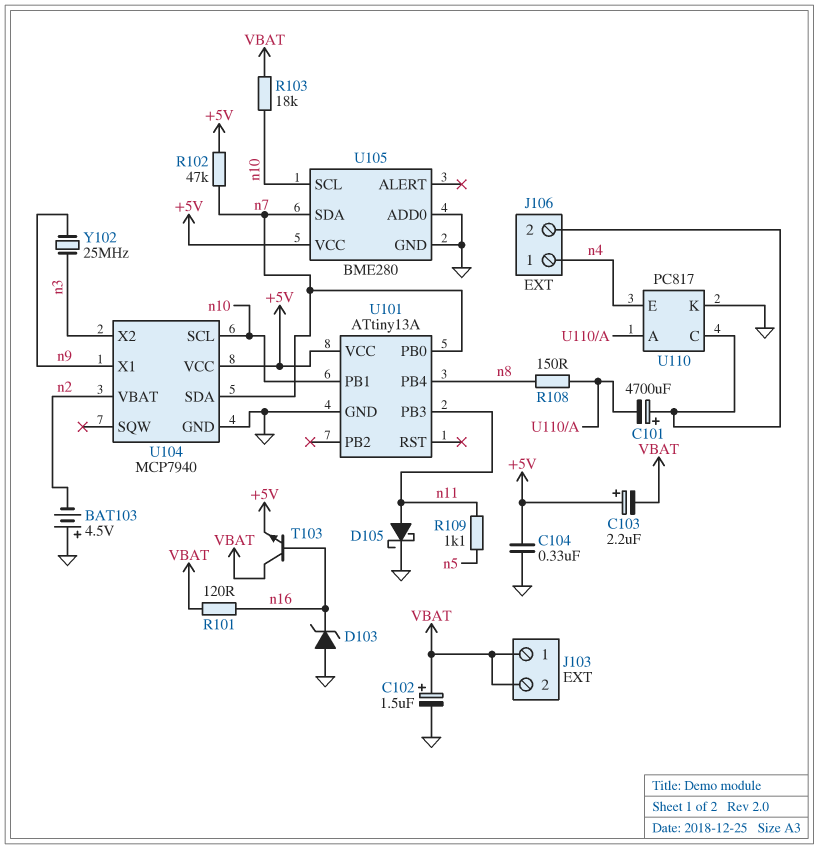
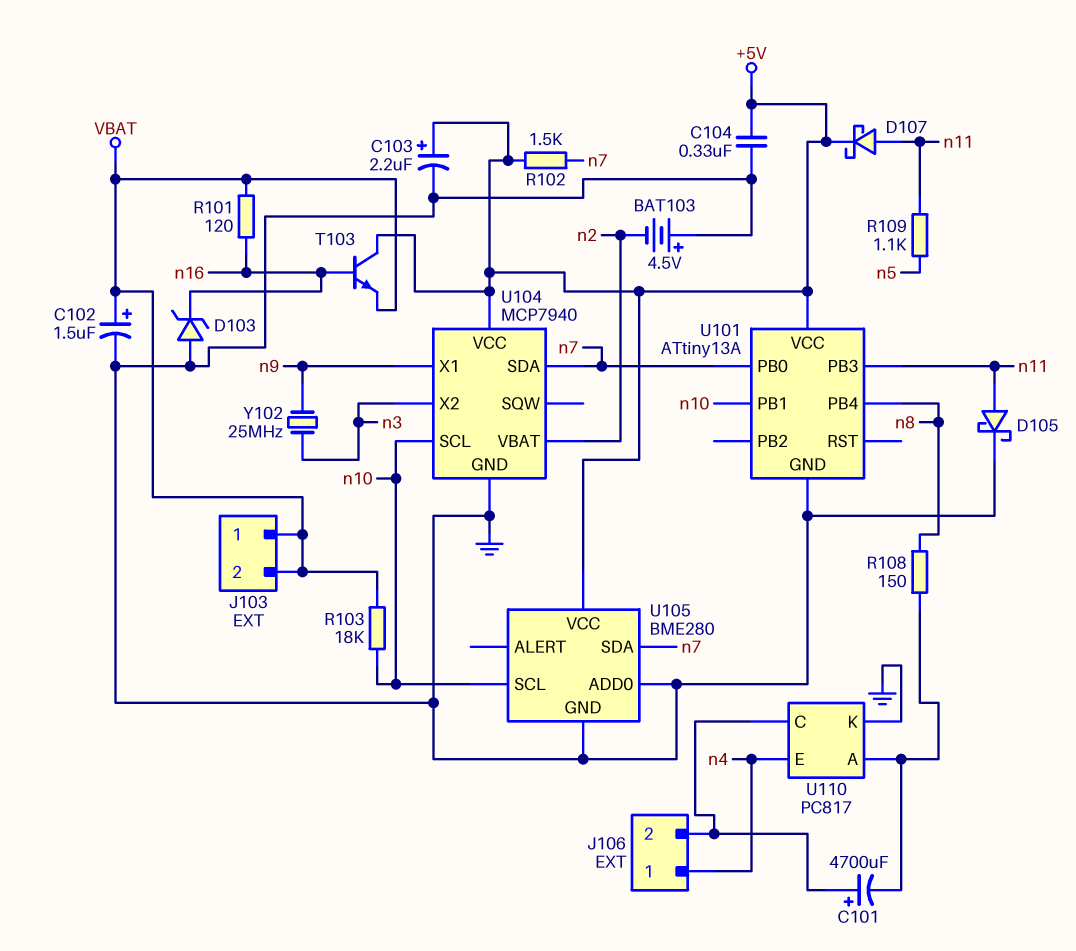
C103: 2.2uF (plus +5V, minus VBAT) -> 2.2uF (plus +5V, minus GND)
D107: none -> schottky (A n11, K +5V)
R102: 47k (+5V, n7) -> 1.5k (+5V, n7)
T103: NPN (B n16, C VBAT, E +5V) -> NPN (B n16, C +5V, E VBAT)

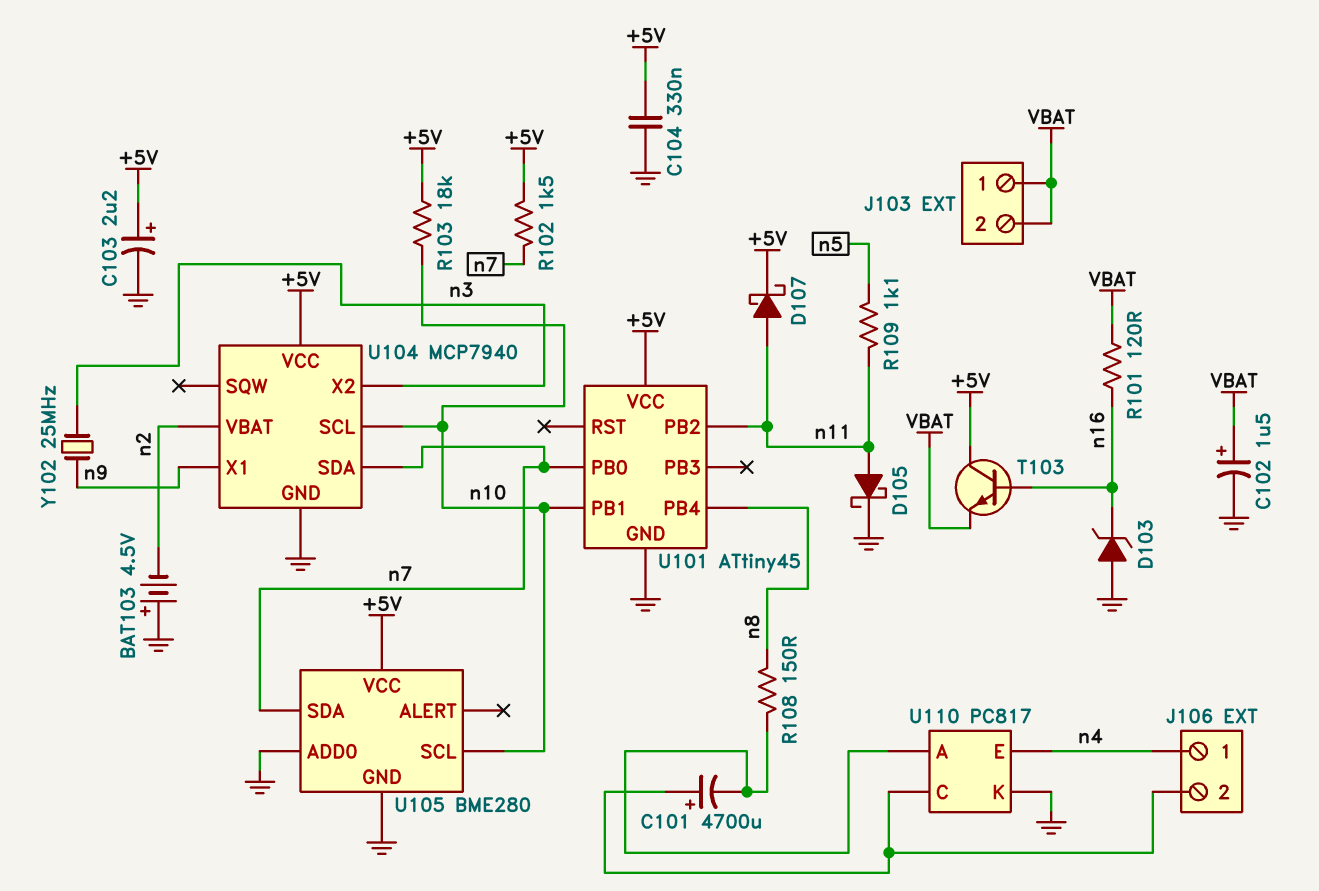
R103: 18k (VBAT, n10) -> 18k (+5V, n10)
U101: ATtiny13A -> ATtiny45
U101 pin PB2: none -> n11
U101 pin PB3: n11 -> none

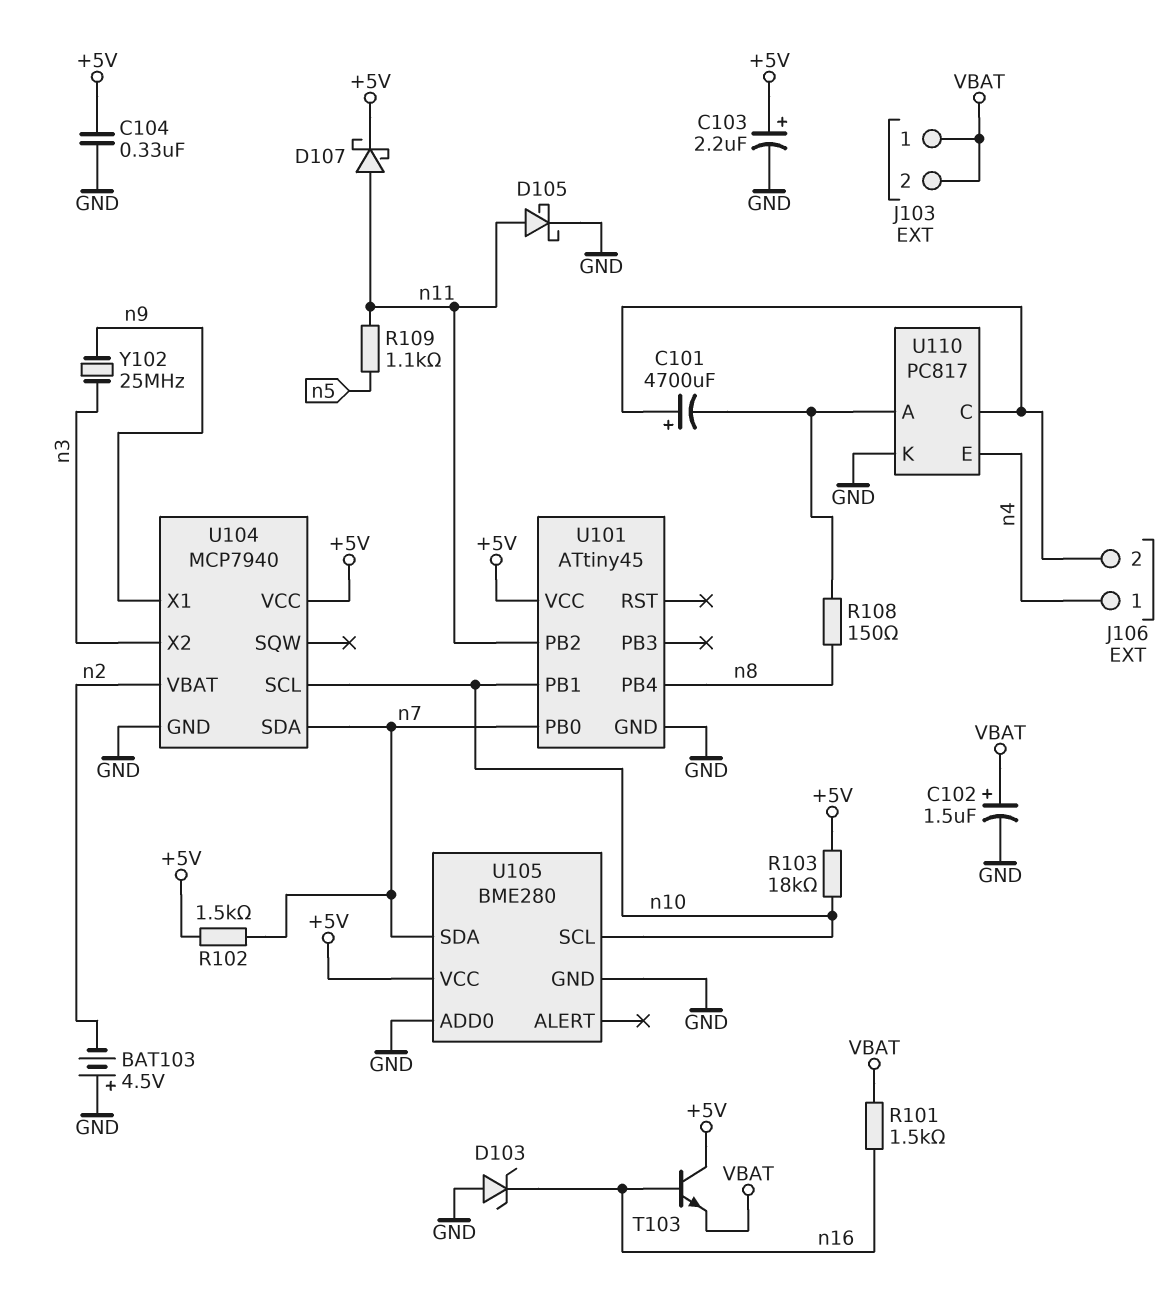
R101: 120 (VBAT, n16) -> 1.5k (VBAT, n16)

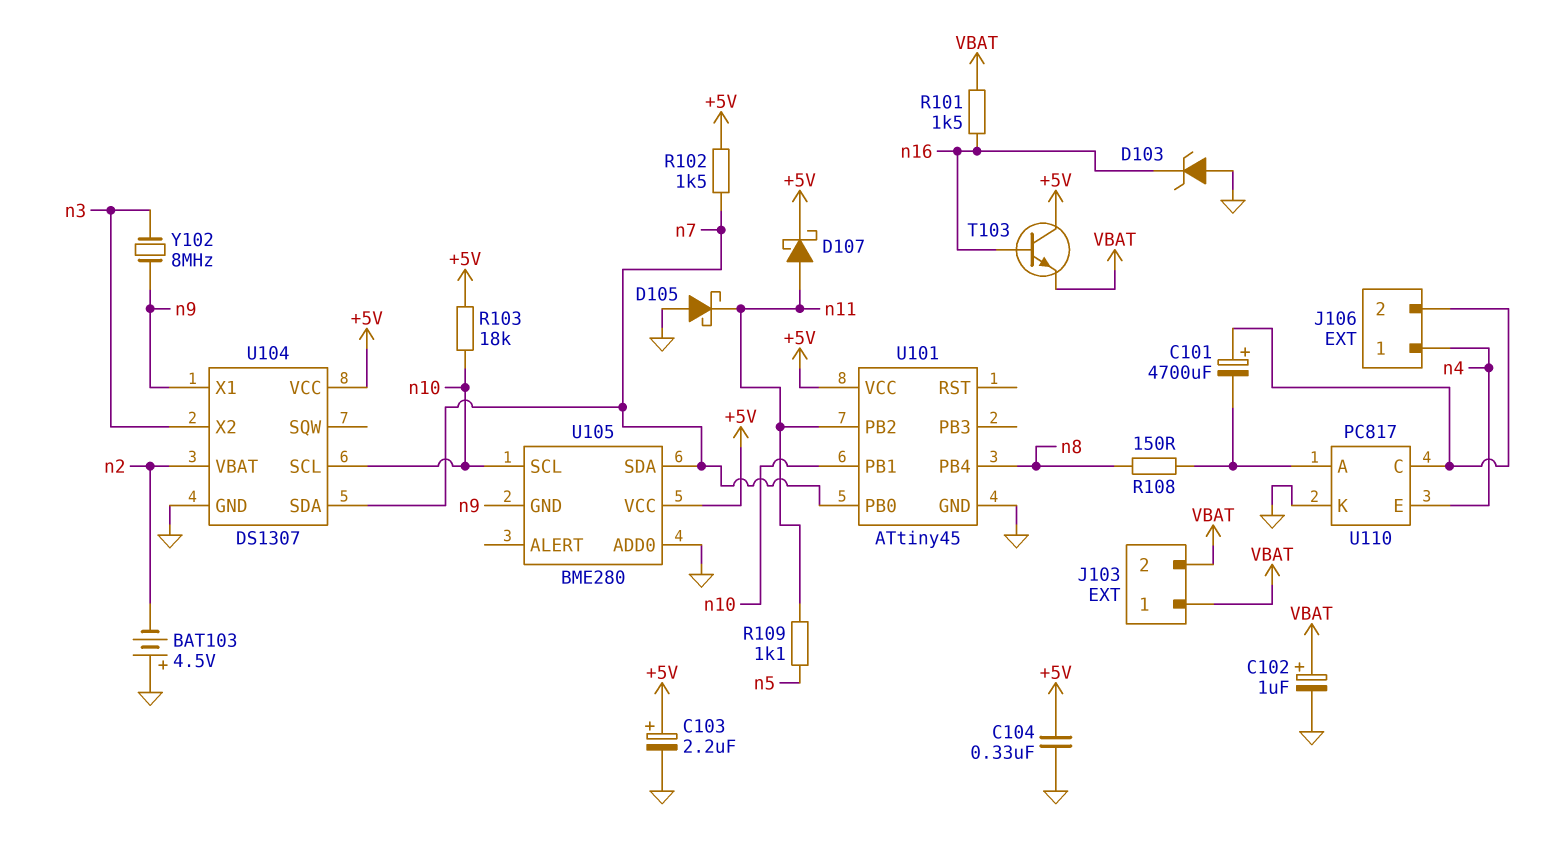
C102: 1.5uF (plus VBAT, minus GND) -> 1uF (plus VBAT, minus GND)
D105: schottky (A n11, K GND) -> schottky (A GND, K n11)
U104: MCP7940 -> DS1307
U105 pin GND: GND -> n9
Y102: 25MHz (n3, n9) -> 8MHz (n3, n9)

